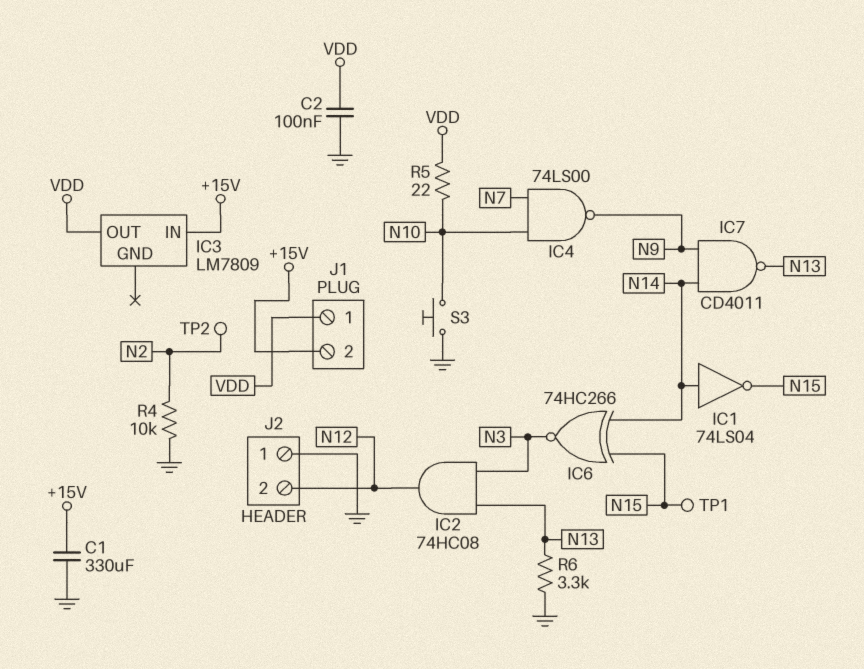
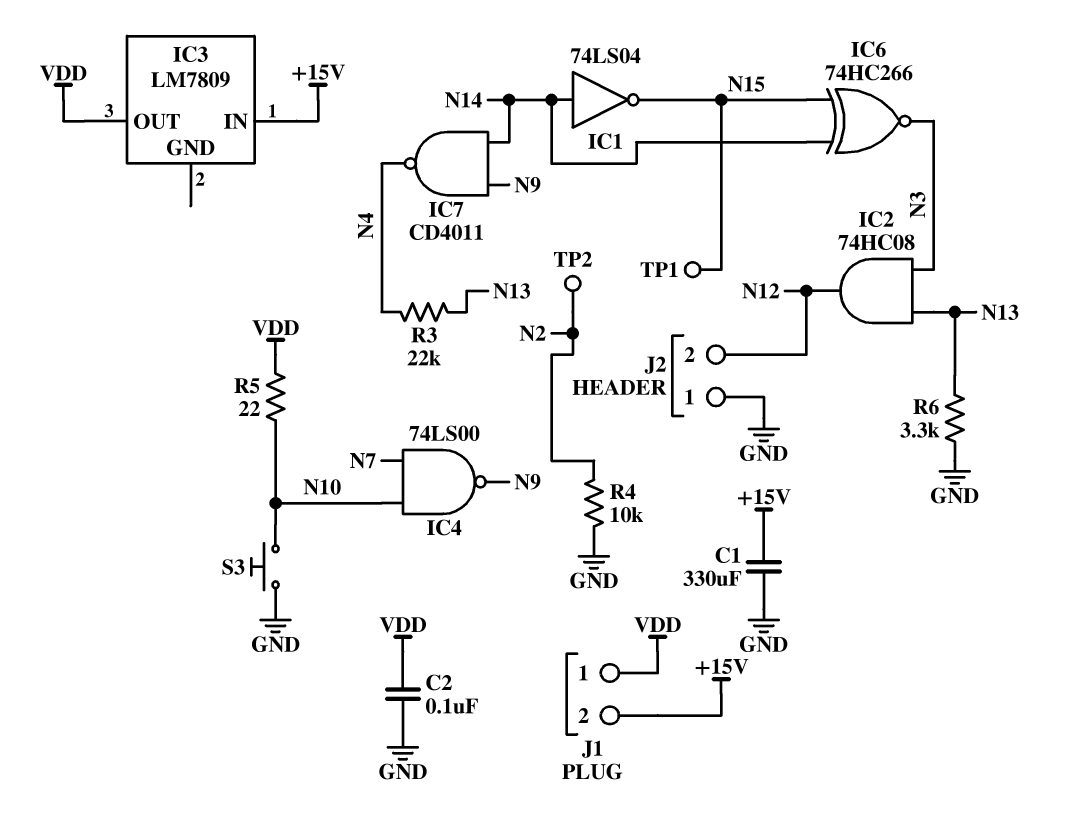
IC7: NAND CD4011 (in N9, in N14, out N13) -> NAND CD4011 (in N9, in N14, out N4)
R3: none -> 22k (N4, N13)

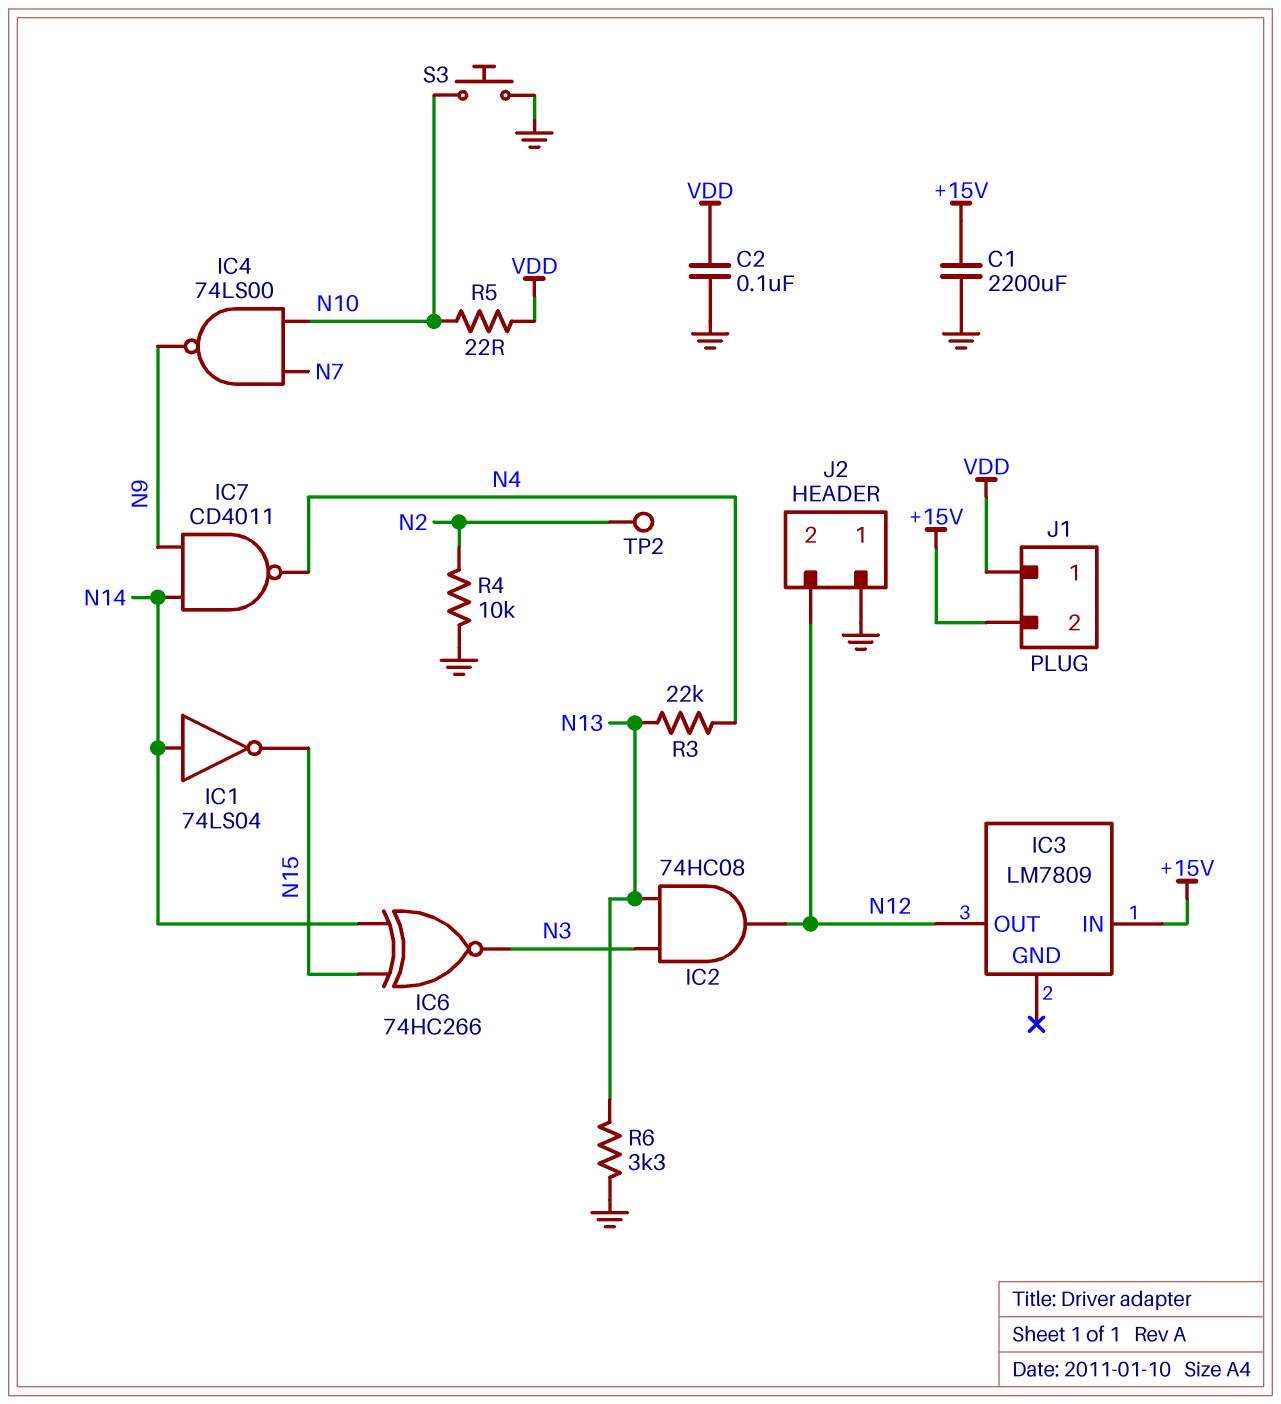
C1: 330uF (+15V, GND) -> 2200uF (+15V, GND)
IC3 pin OUT: VDD -> N12
TP1: test point (N15) -> none

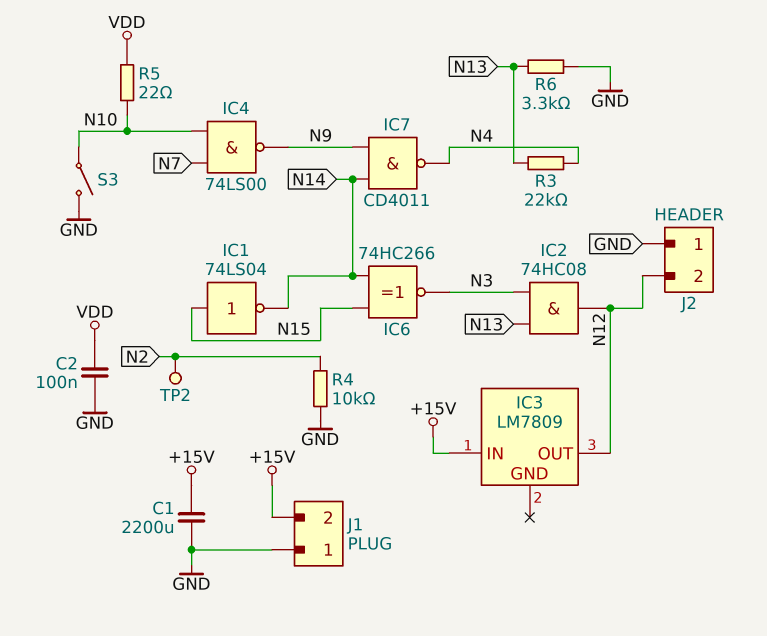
IC1: NOT 74LS04 (in N14, out N15) -> NOT 74LS04 (in N15, out N14)
J1 pin 1: VDD -> GND
S3: button (GND, N10) -> switch (GND, N10)

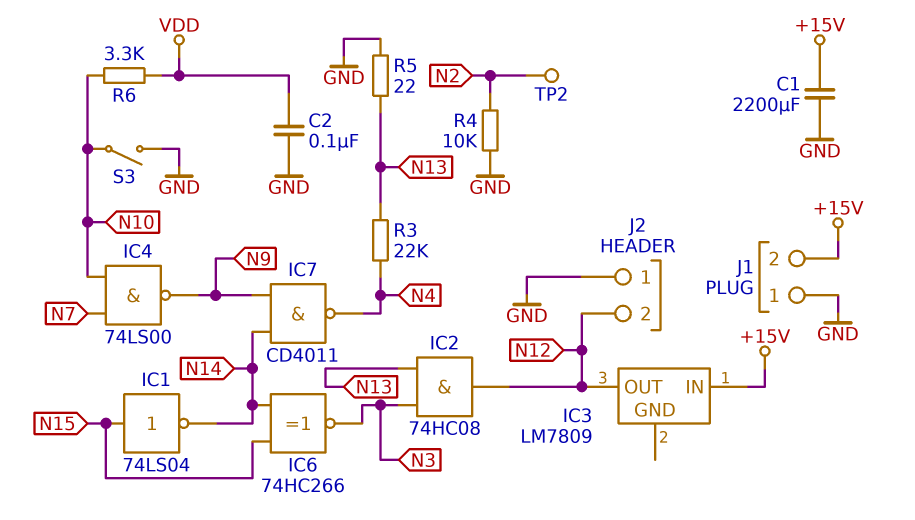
R5: 22 (N10, VDD) -> 22 (GND, N13)
R6: 3.3k (GND, N13) -> 3.3k (N10, VDD)

